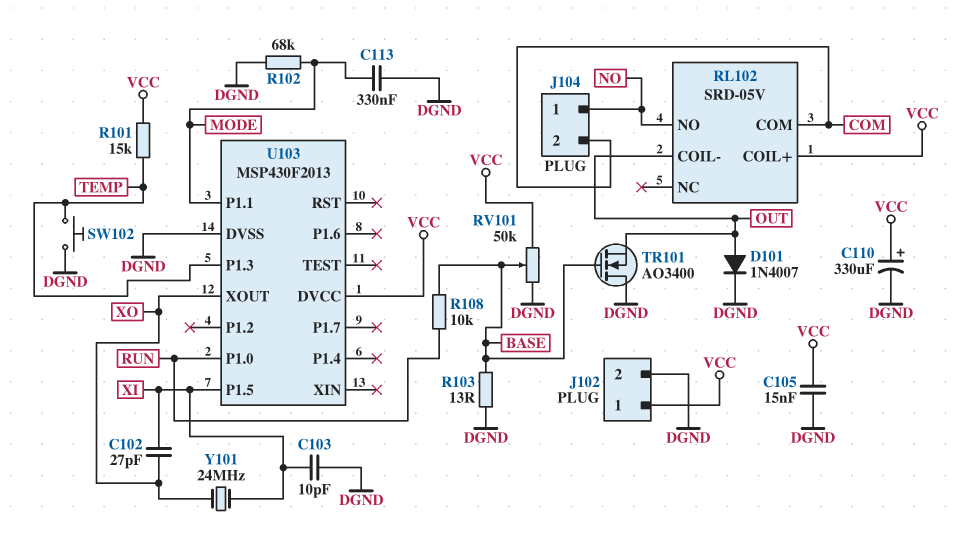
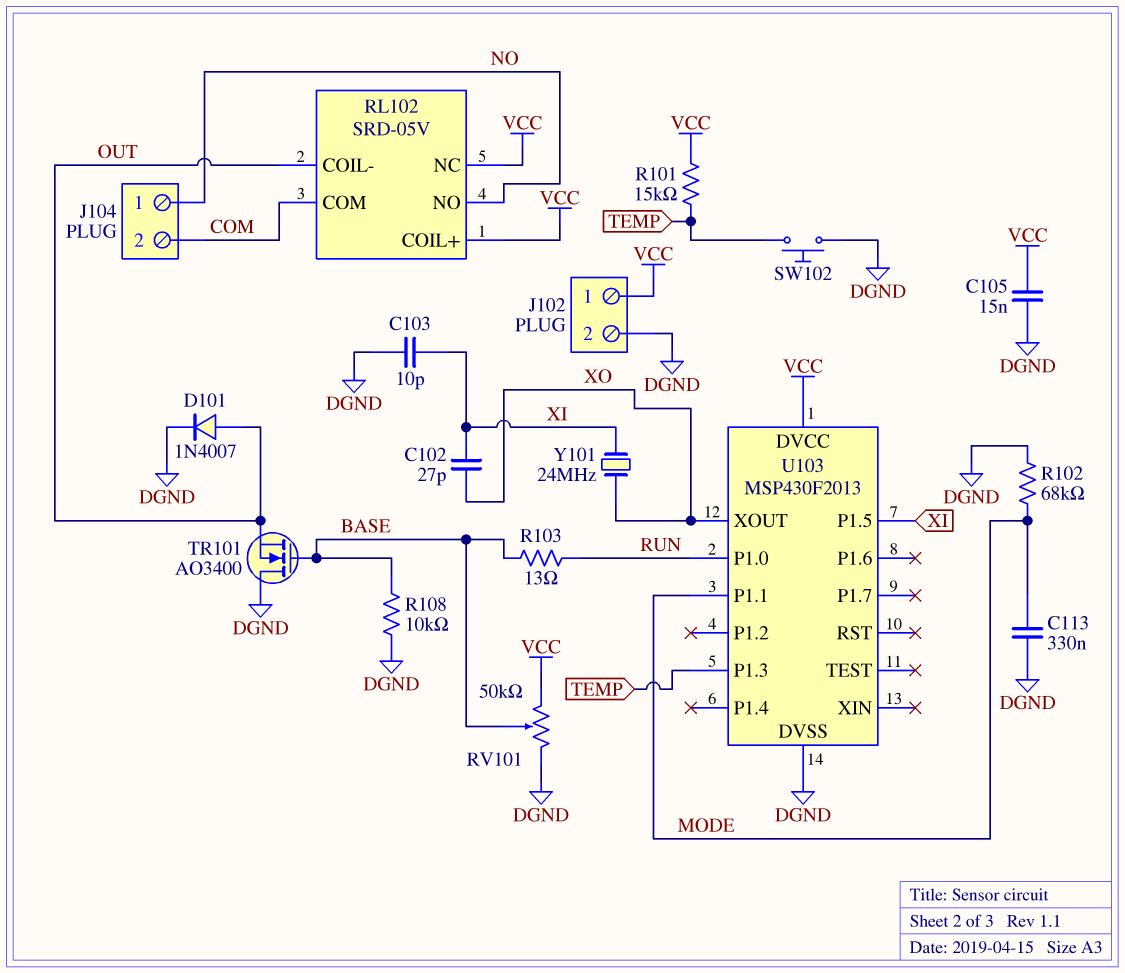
C110: 330uF (plus VCC, minus DGND) -> none
R103: 13 (BASE, DGND) -> 13 (BASE, RUN)
R108: 10k (BASE, RUN) -> 10k (BASE, DGND)
RL102 pin NC: none -> VCC

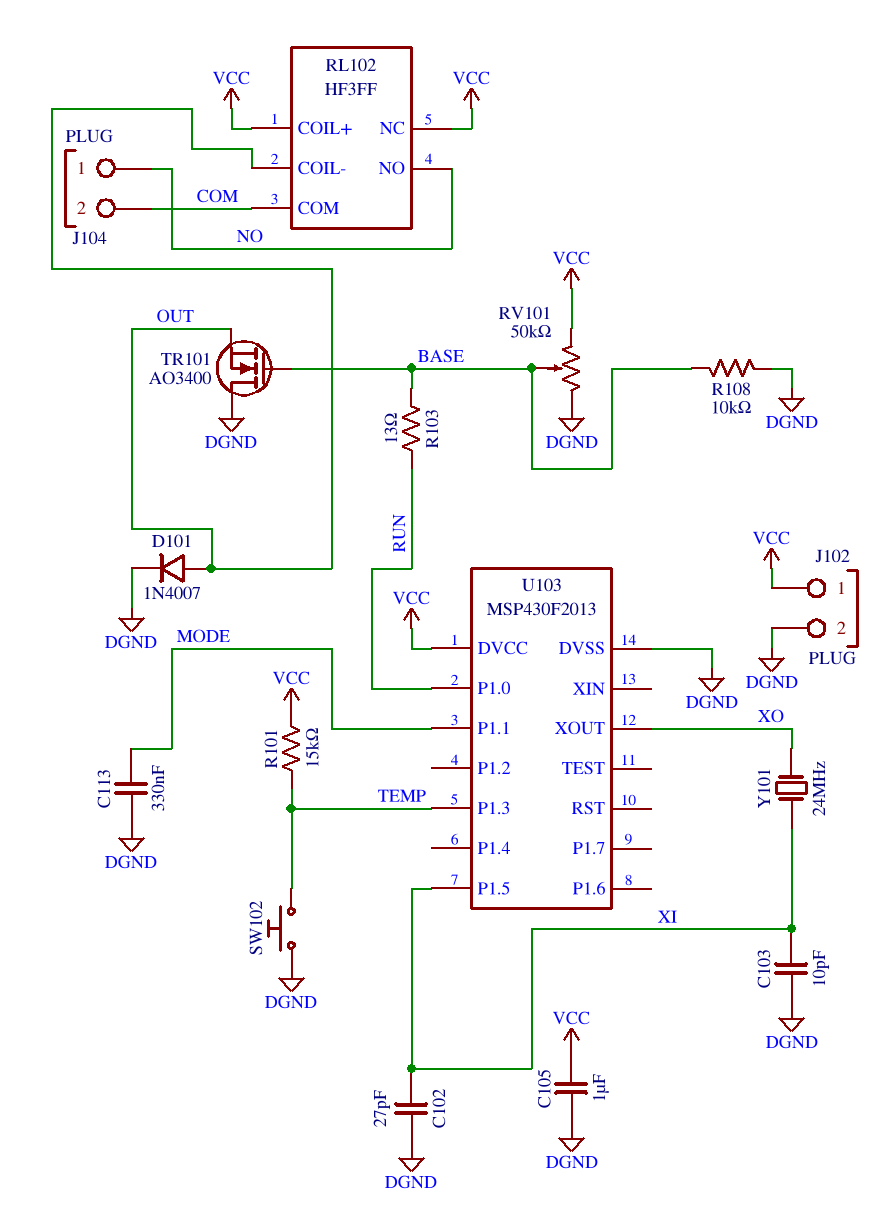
C102: 27pF (XI, XO) -> 27pF (DGND, XI)
C105: 15nF (DGND, VCC) -> 1uF (DGND, VCC)
R102: 68k (DGND, MODE) -> none
RL102: SRD-05V -> HF3FF

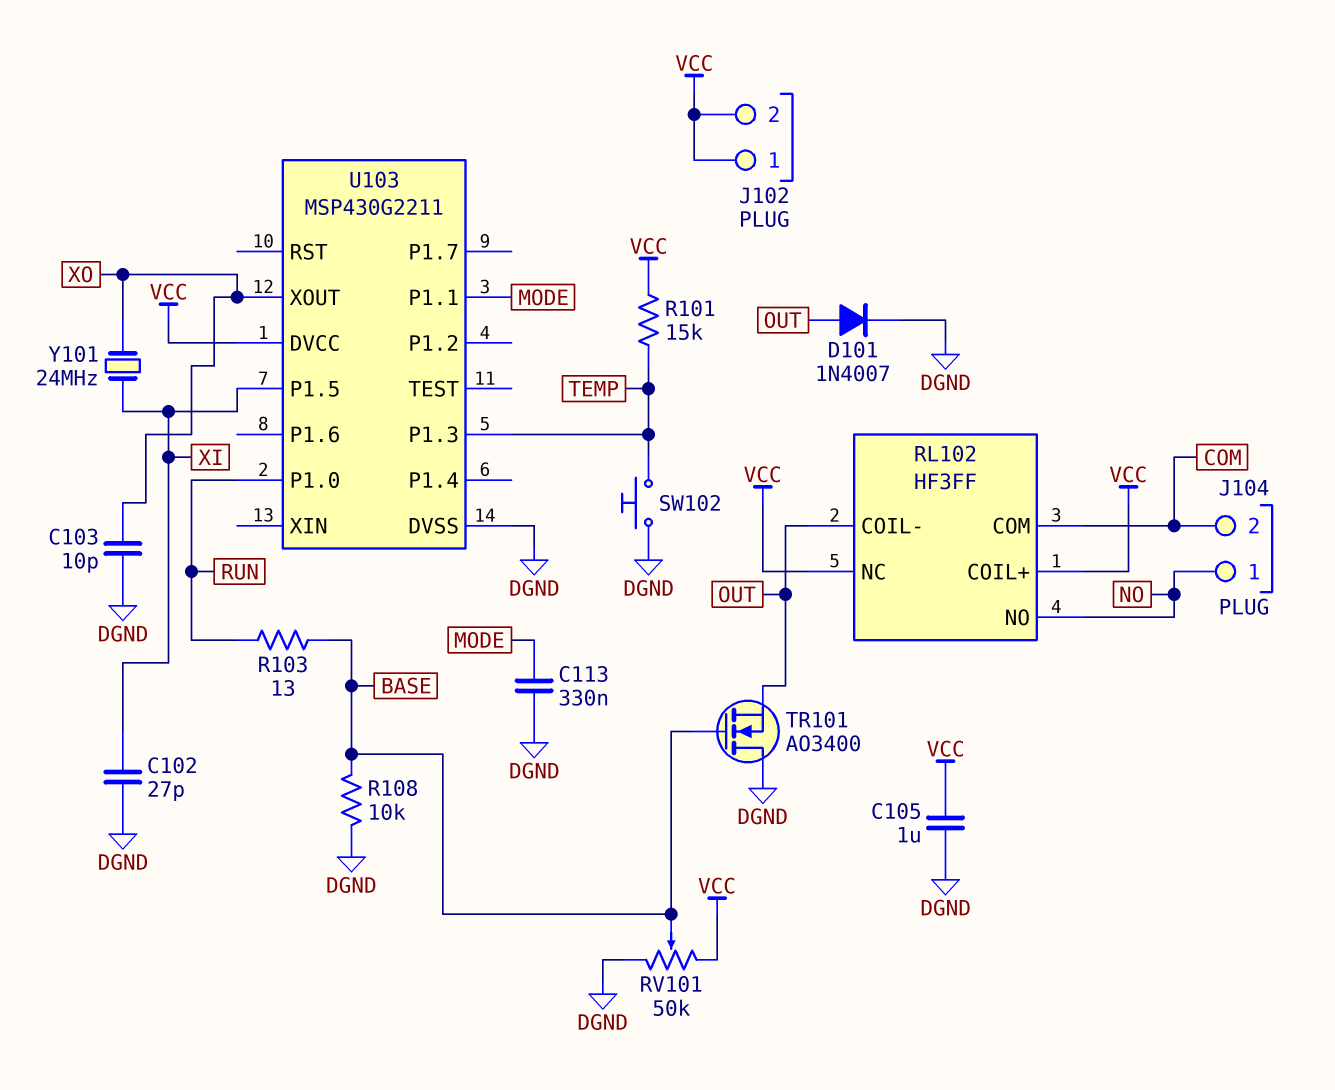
C103: 10pF (DGND, XI) -> 10pF (DGND, XO)
J102 pin 2: DGND -> VCC
U103: MSP430F2013 -> MSP430G2211

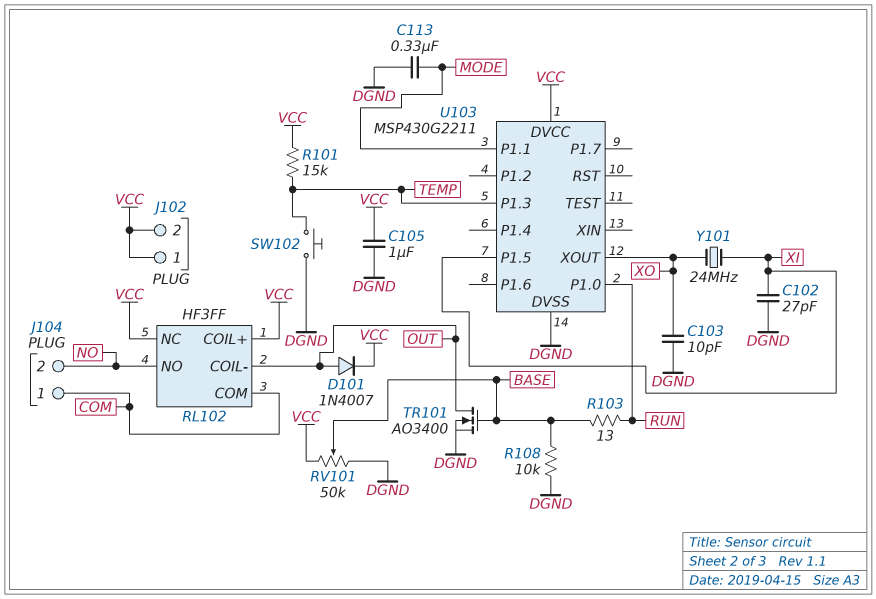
D101: diode 1N4007 (A OUT, K DGND) -> diode 1N4007 (A OUT, K VCC)
J104 pin 1: NO -> COM
J104 pin 2: COM -> NO
TR101: NMOS AO3400 (G BASE, D DGND, S OUT) -> NMOS AO3400 (G BASE, D OUT, S DGND)

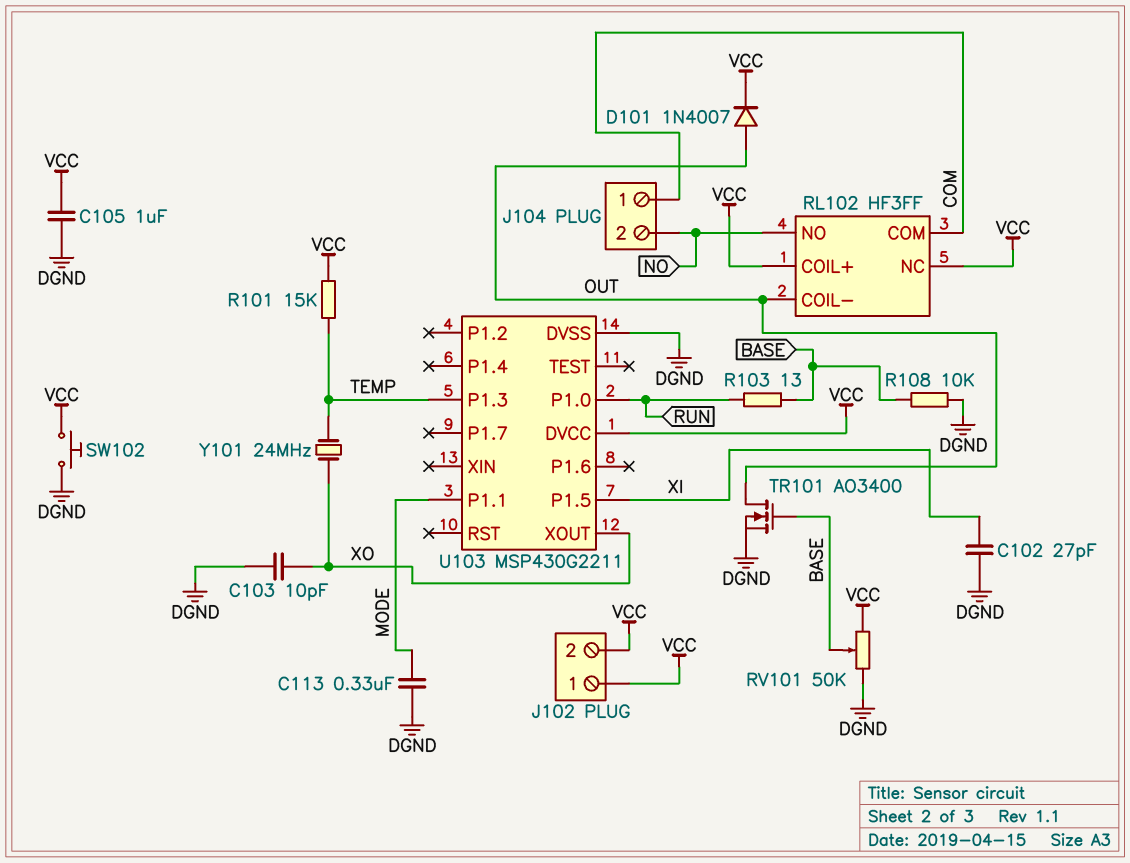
SW102: button (DGND, TEMP) -> button (DGND, VCC)
Y101: 24MHz (XI, XO) -> 24MHz (TEMP, XO)

